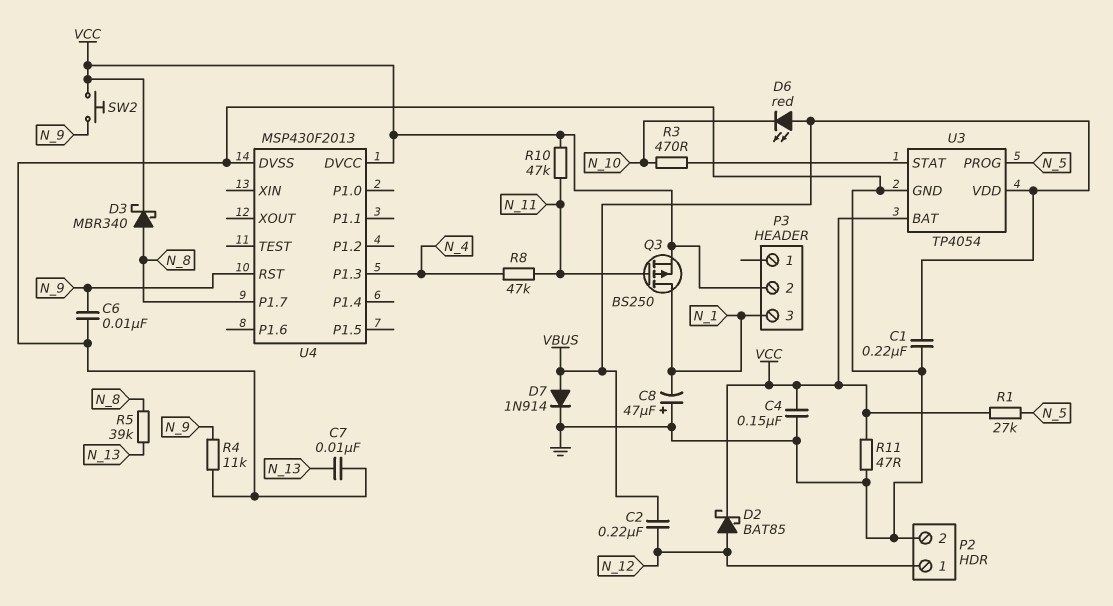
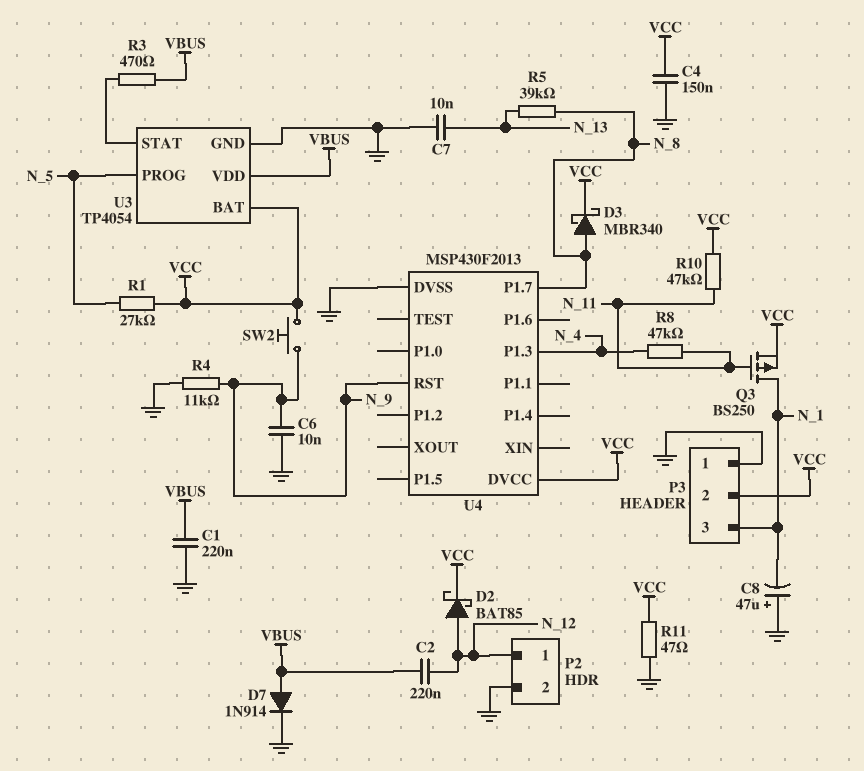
D6: LED red (A VBUS, K N_10) -> none
P3 pin 1: none -> GND
R3: 470 (N_10, U3/STAT) -> 470 (U3/STAT, VBUS)

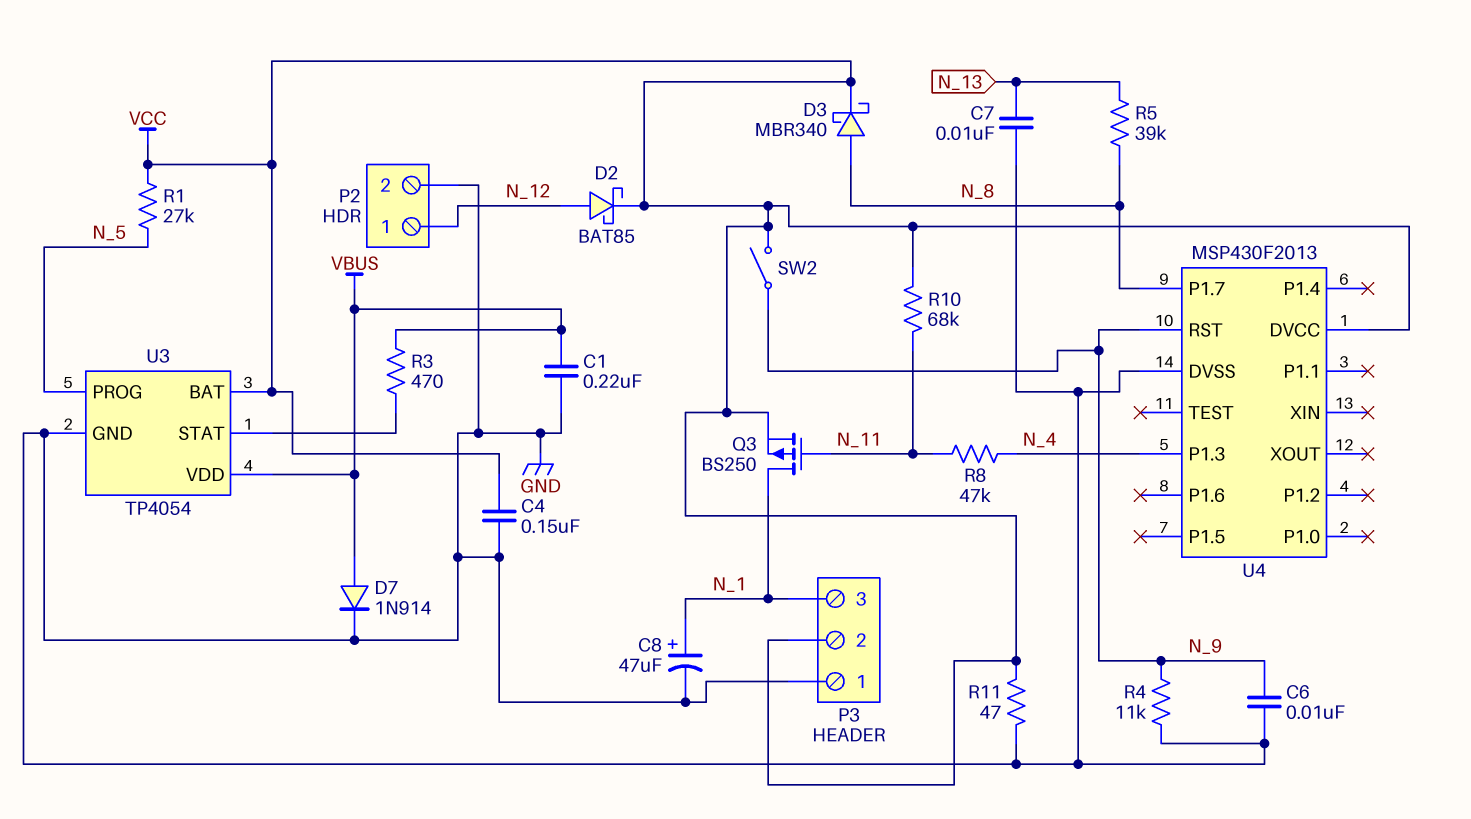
C2: 220nF (N_12, VBUS) -> none
C8: 47uF (plus GND, minus N_1) -> 47uF (plus N_1, minus GND)
R10: 47k (N_11, VCC) -> 68k (N_11, VCC)
SW2: button (N_9, VCC) -> switch (N_9, VCC)

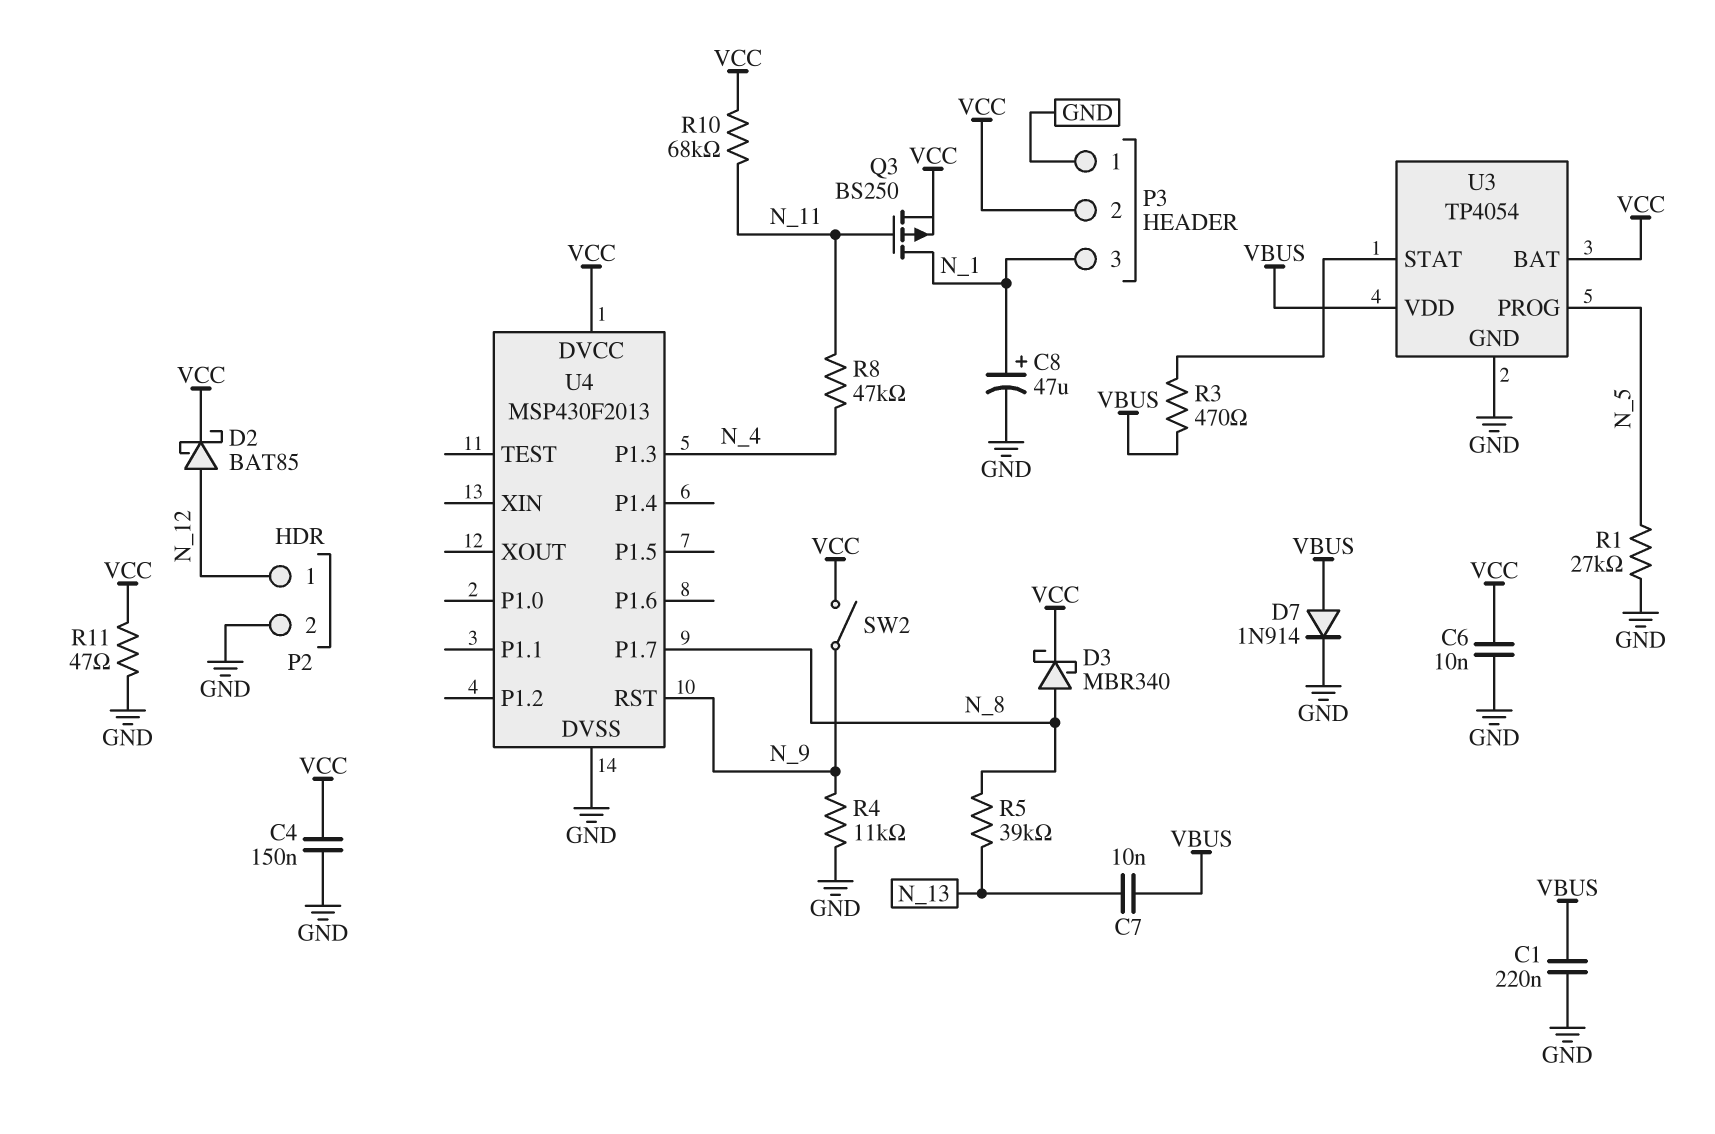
C6: 10nF (GND, N_9) -> 10nF (GND, VCC)
C7: 10nF (GND, N_13) -> 10nF (N_13, VBUS)
R1: 27k (N_5, VCC) -> 27k (GND, N_5)

